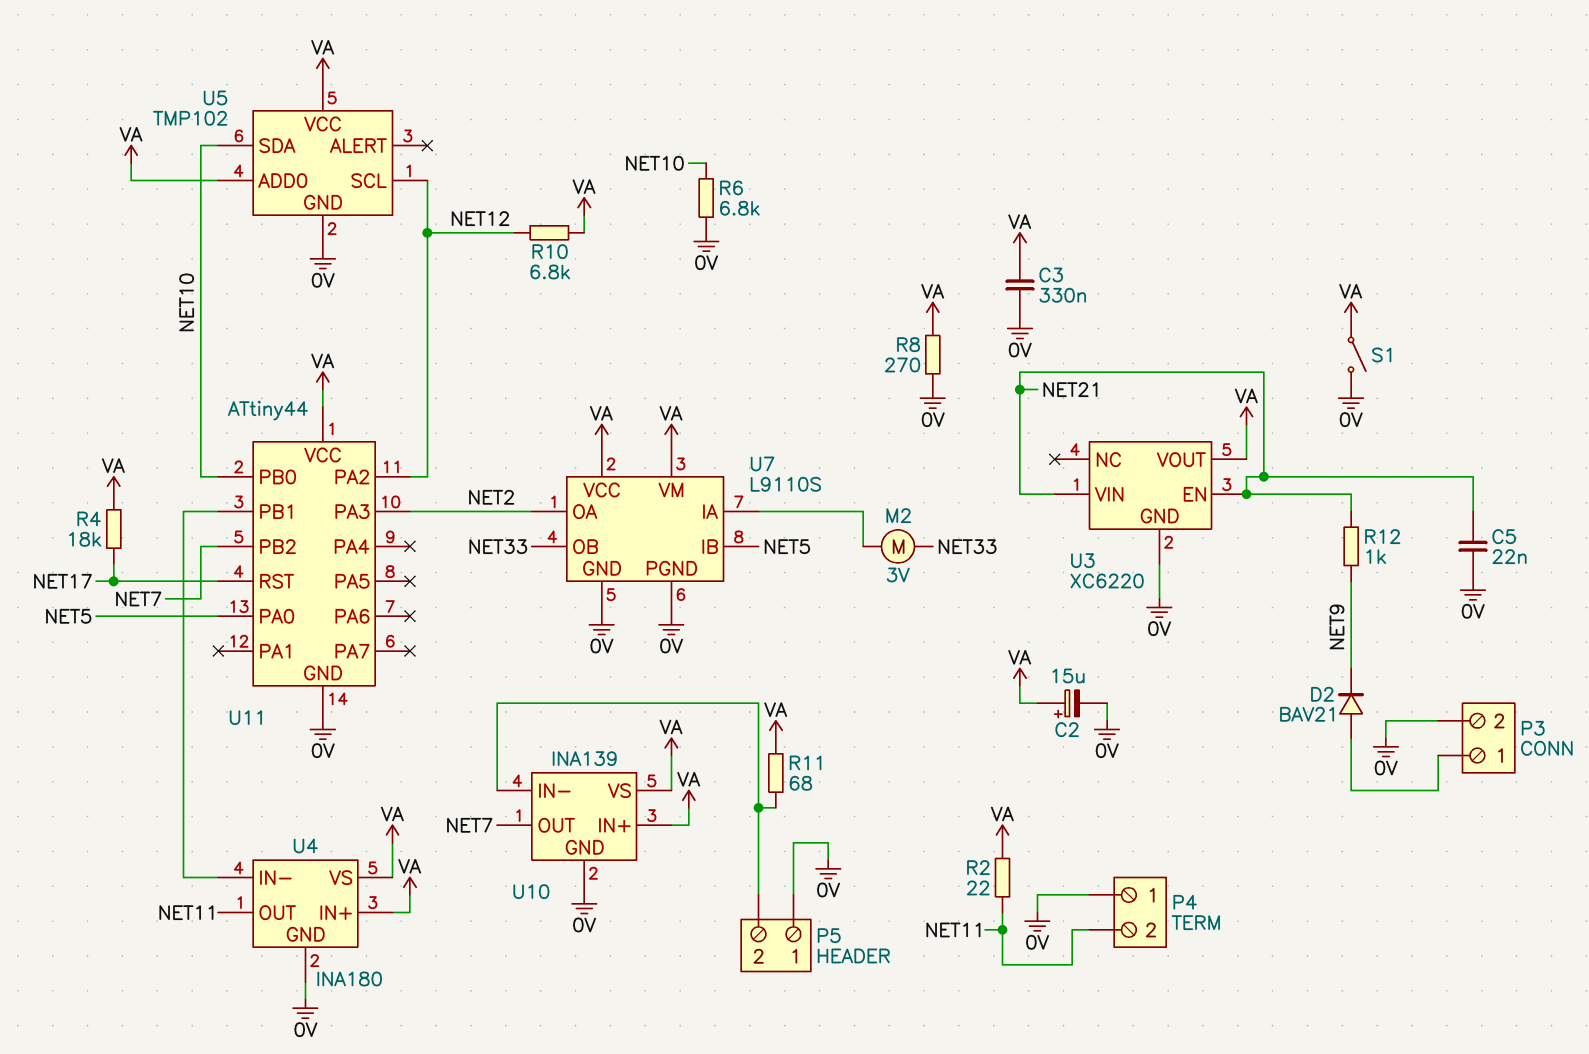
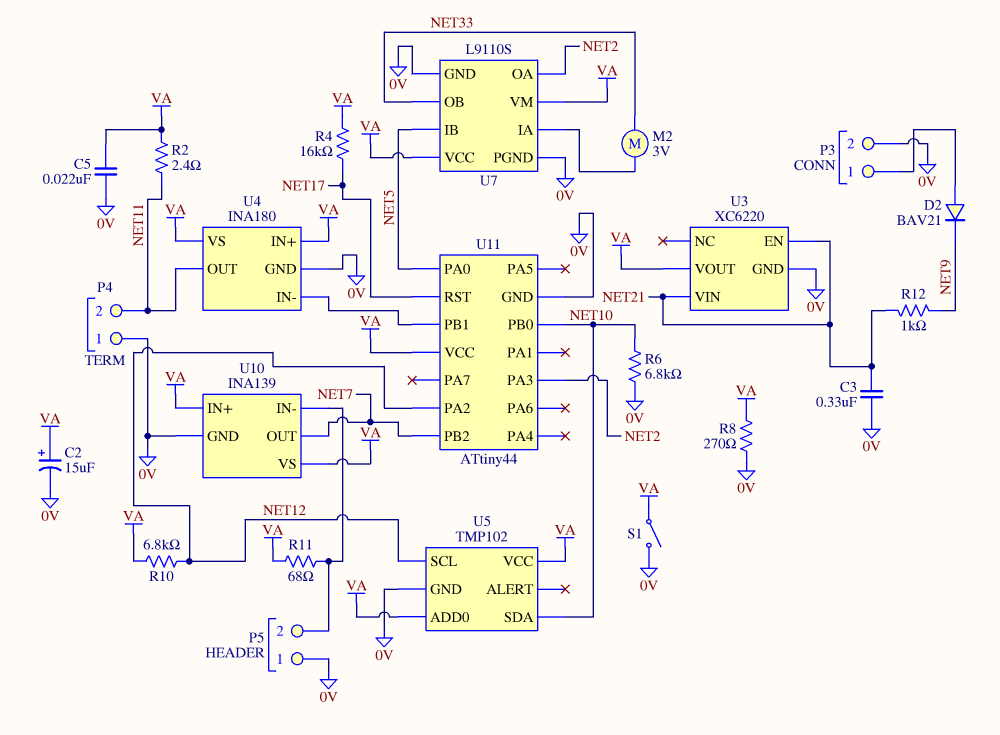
C3: 330nF (0V, VA) -> 330nF (0V, NET21)
C5: 22nF (0V, NET21) -> 22nF (0V, VA)
R2: 22 (NET11, VA) -> 2.4 (NET11, VA)
R4: 18k (NET17, VA) -> 16k (NET17, VA)

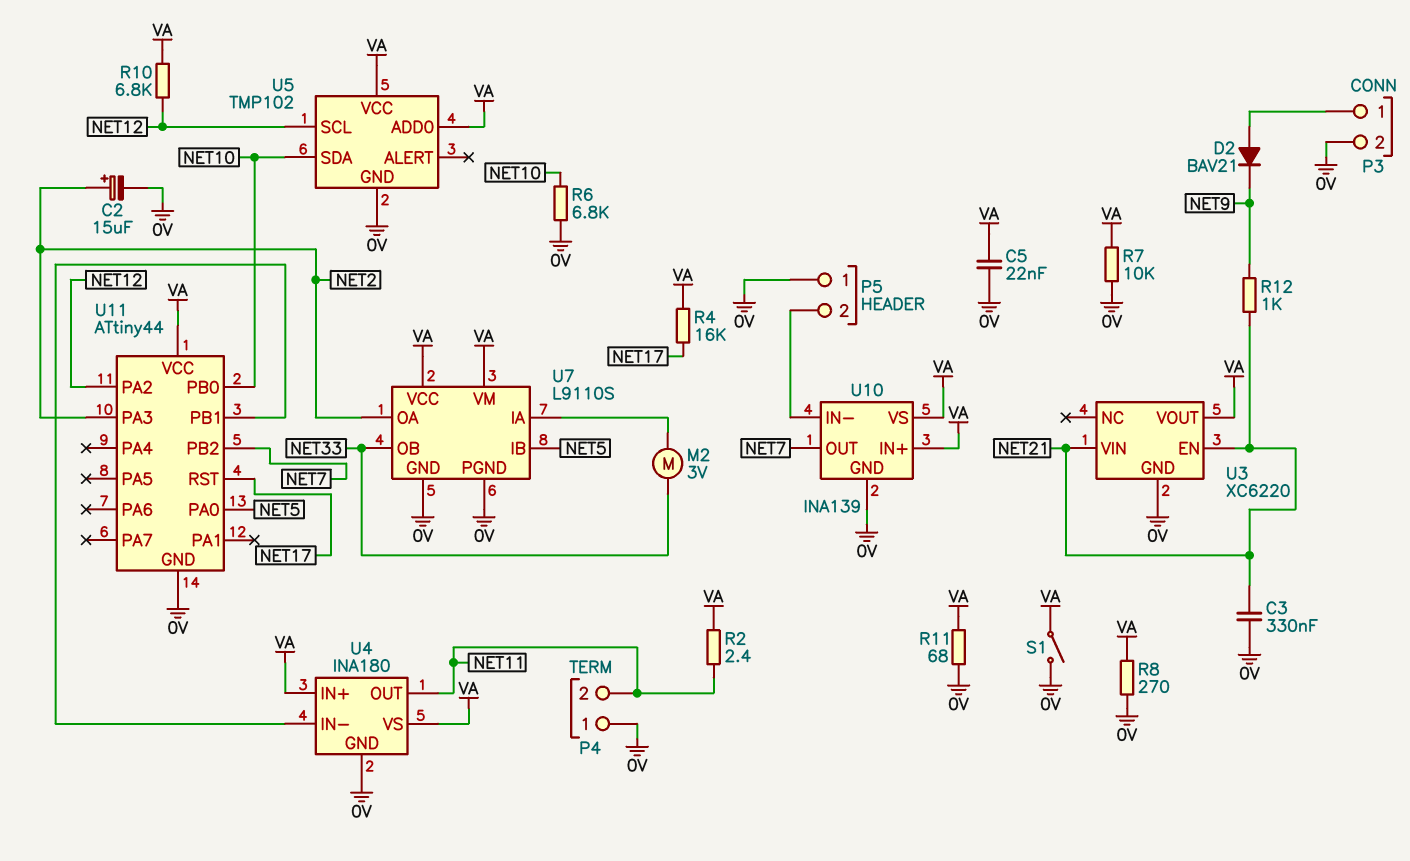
C2: 15uF (plus VA, minus 0V) -> 15uF (plus NET2, minus 0V)
R7: none -> 10k (0V, VA)
R11: 68 (P5/2, VA) -> 68 (0V, VA)

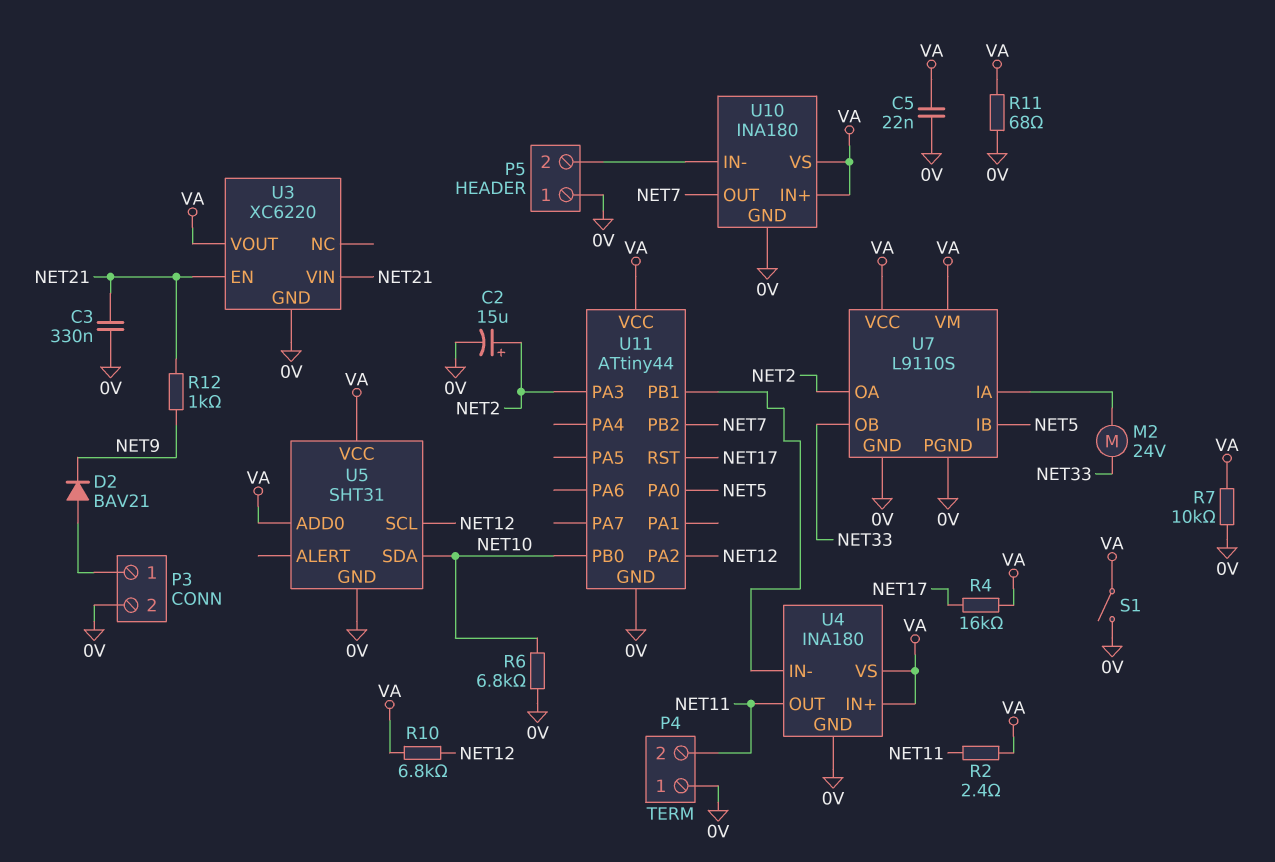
M2: motor 3V (NET33, U7/IA) -> motor 24V (NET33, U7/IA)
R8: 270 (0V, VA) -> none
U5: TMP102 -> SHT31
U10: INA139 -> INA180

